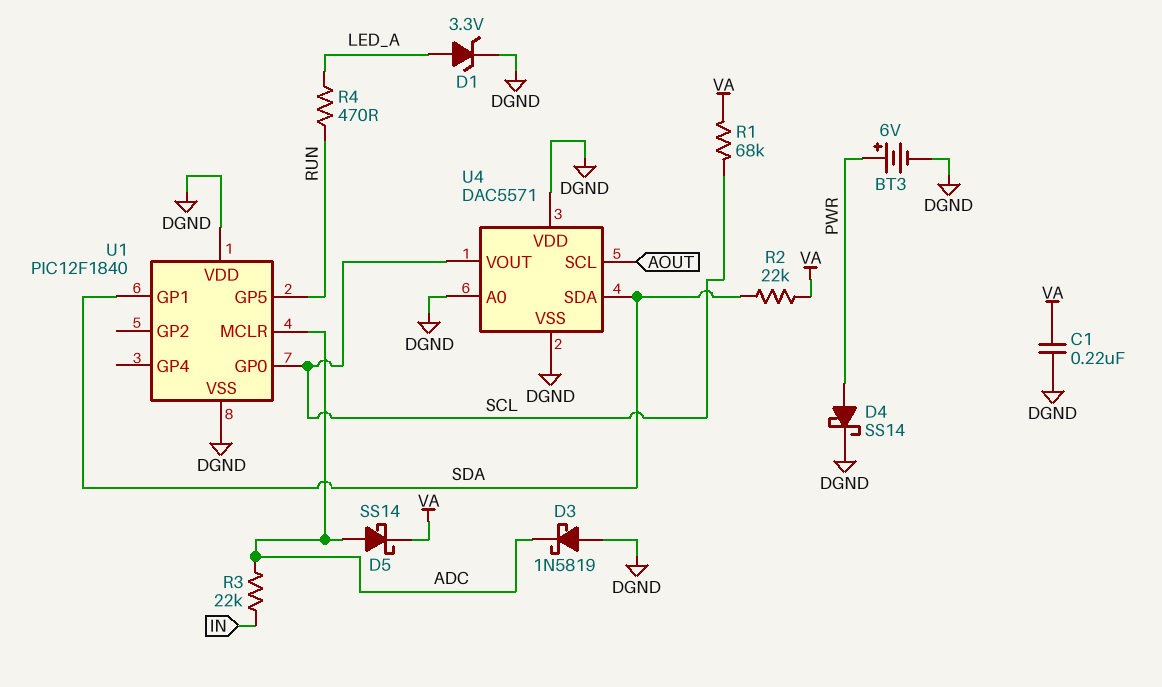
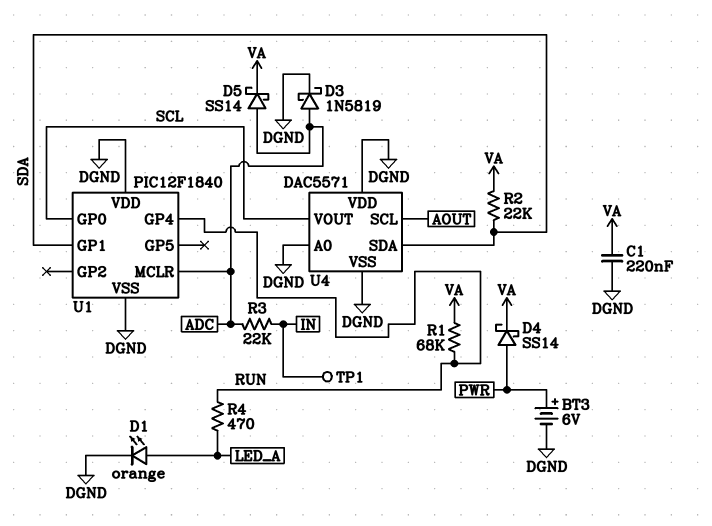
D1: zener 3.3V (A LED_A, K DGND) -> LED orange (A LED_A, K DGND)
D3: schottky 1N5819 (A DGND, K ADC) -> schottky 1N5819 (A ADC, K DGND)
D4: schottky SS14 (A PWR, K DGND) -> schottky SS14 (A PWR, K VA)
R1: 68k (SCL, VA) -> 68k (RUN, VA)
TP1: none -> test point (IN)
U1 pin GP4: none -> RUN
U1 pin GP5: RUN -> none

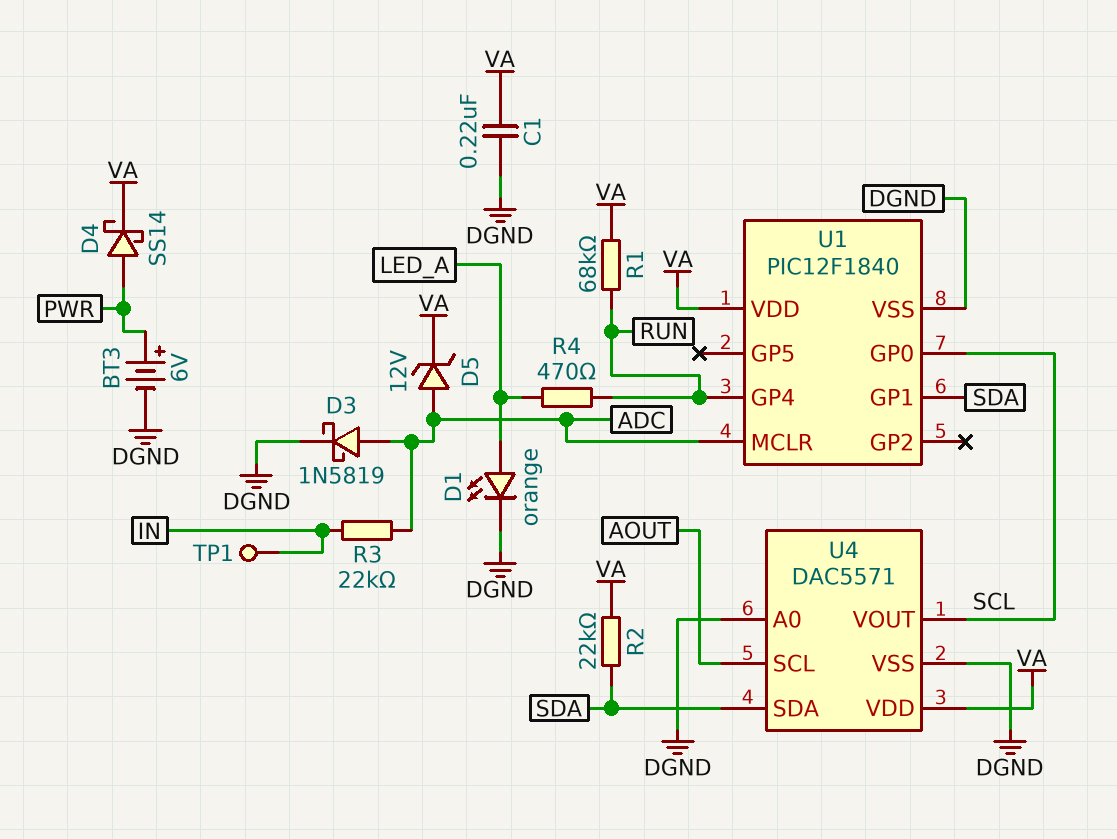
D5: schottky SS14 (A ADC, K VA) -> zener 12V (A ADC, K VA)
U1 pin VDD: DGND -> VA
U4 pin VDD: DGND -> VA

